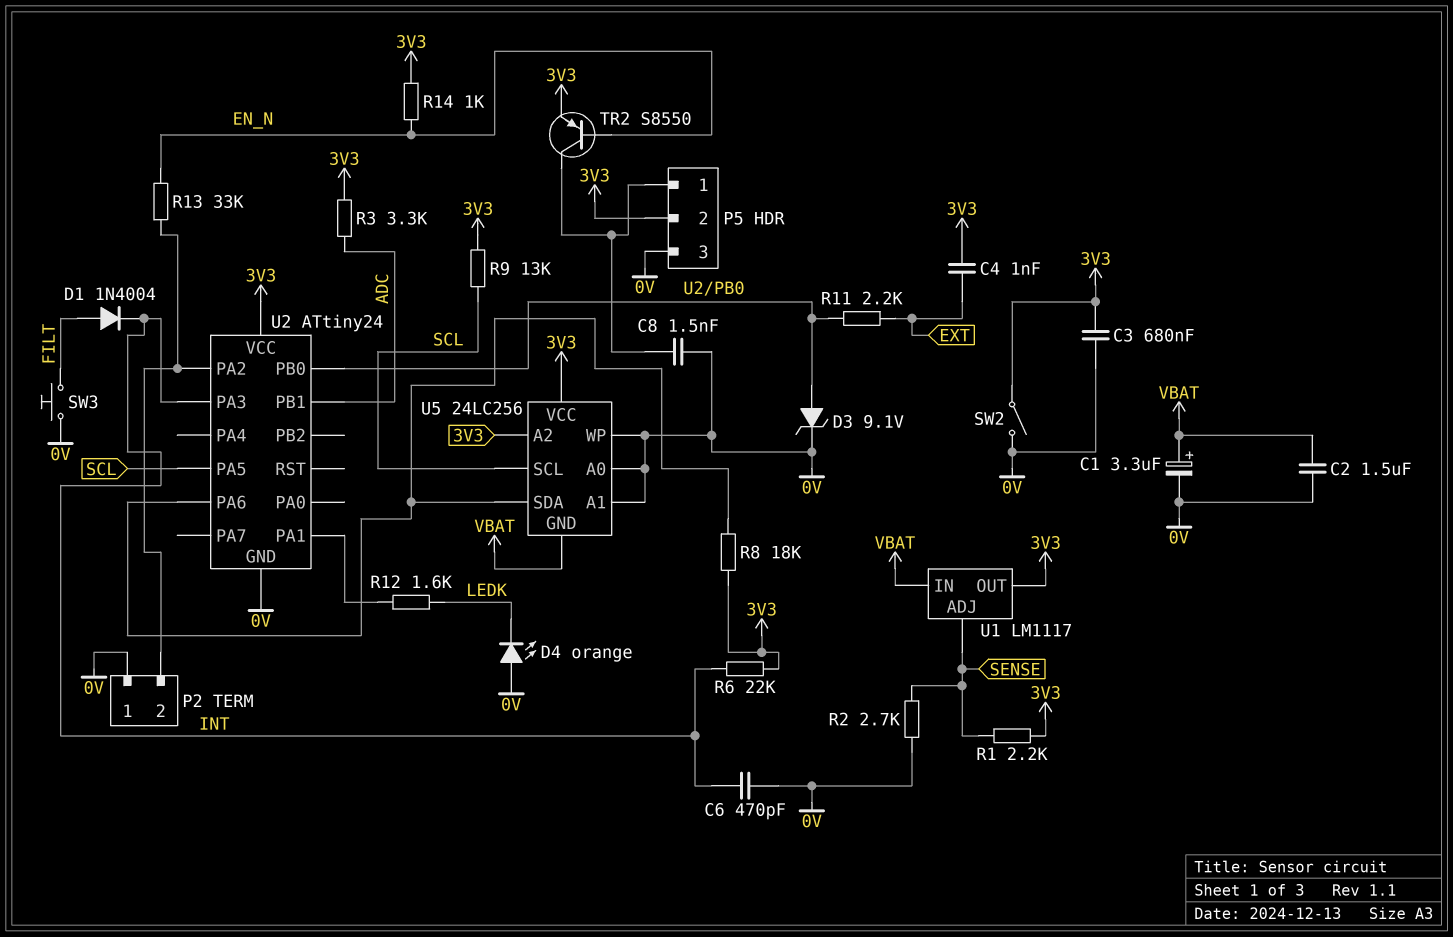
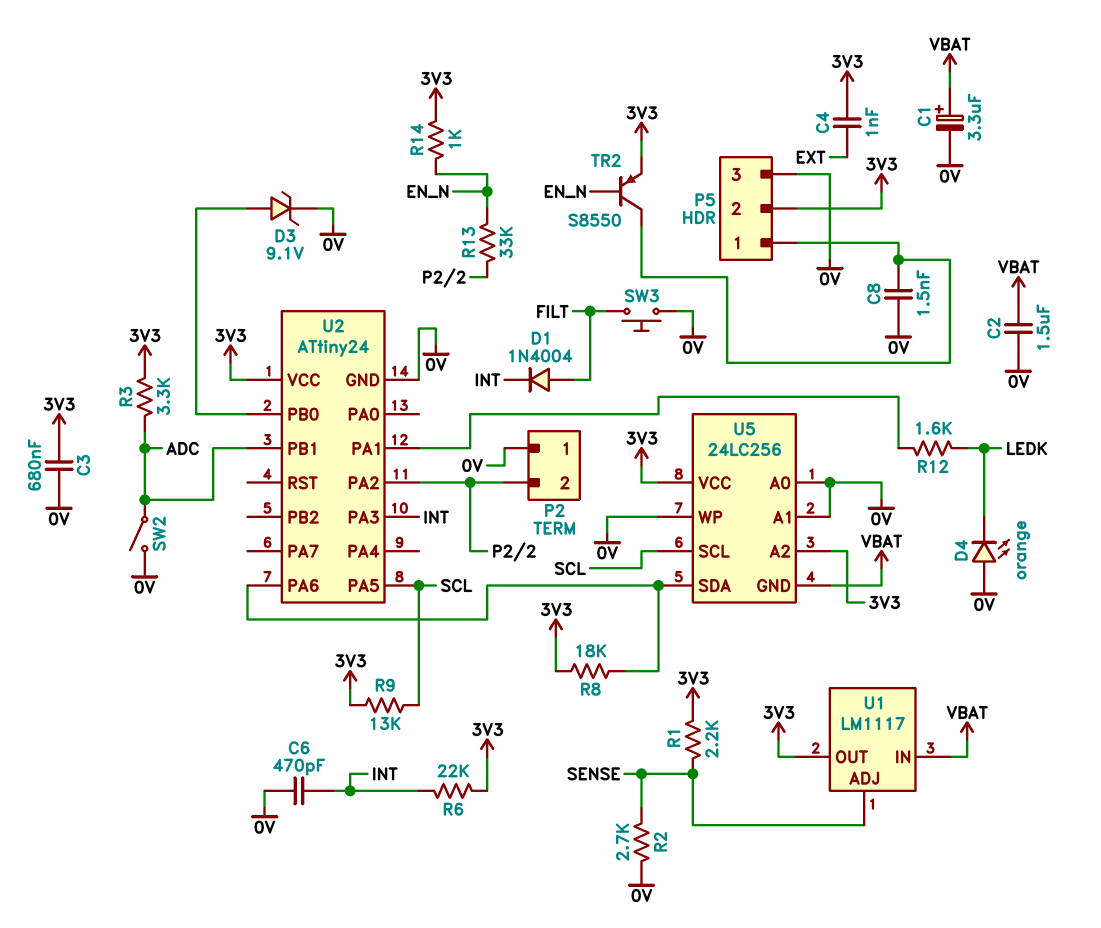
R11: 2.2k (EXT, U2/PB0) -> none
SW2: switch (0V, 3V3) -> switch (0V, ADC)

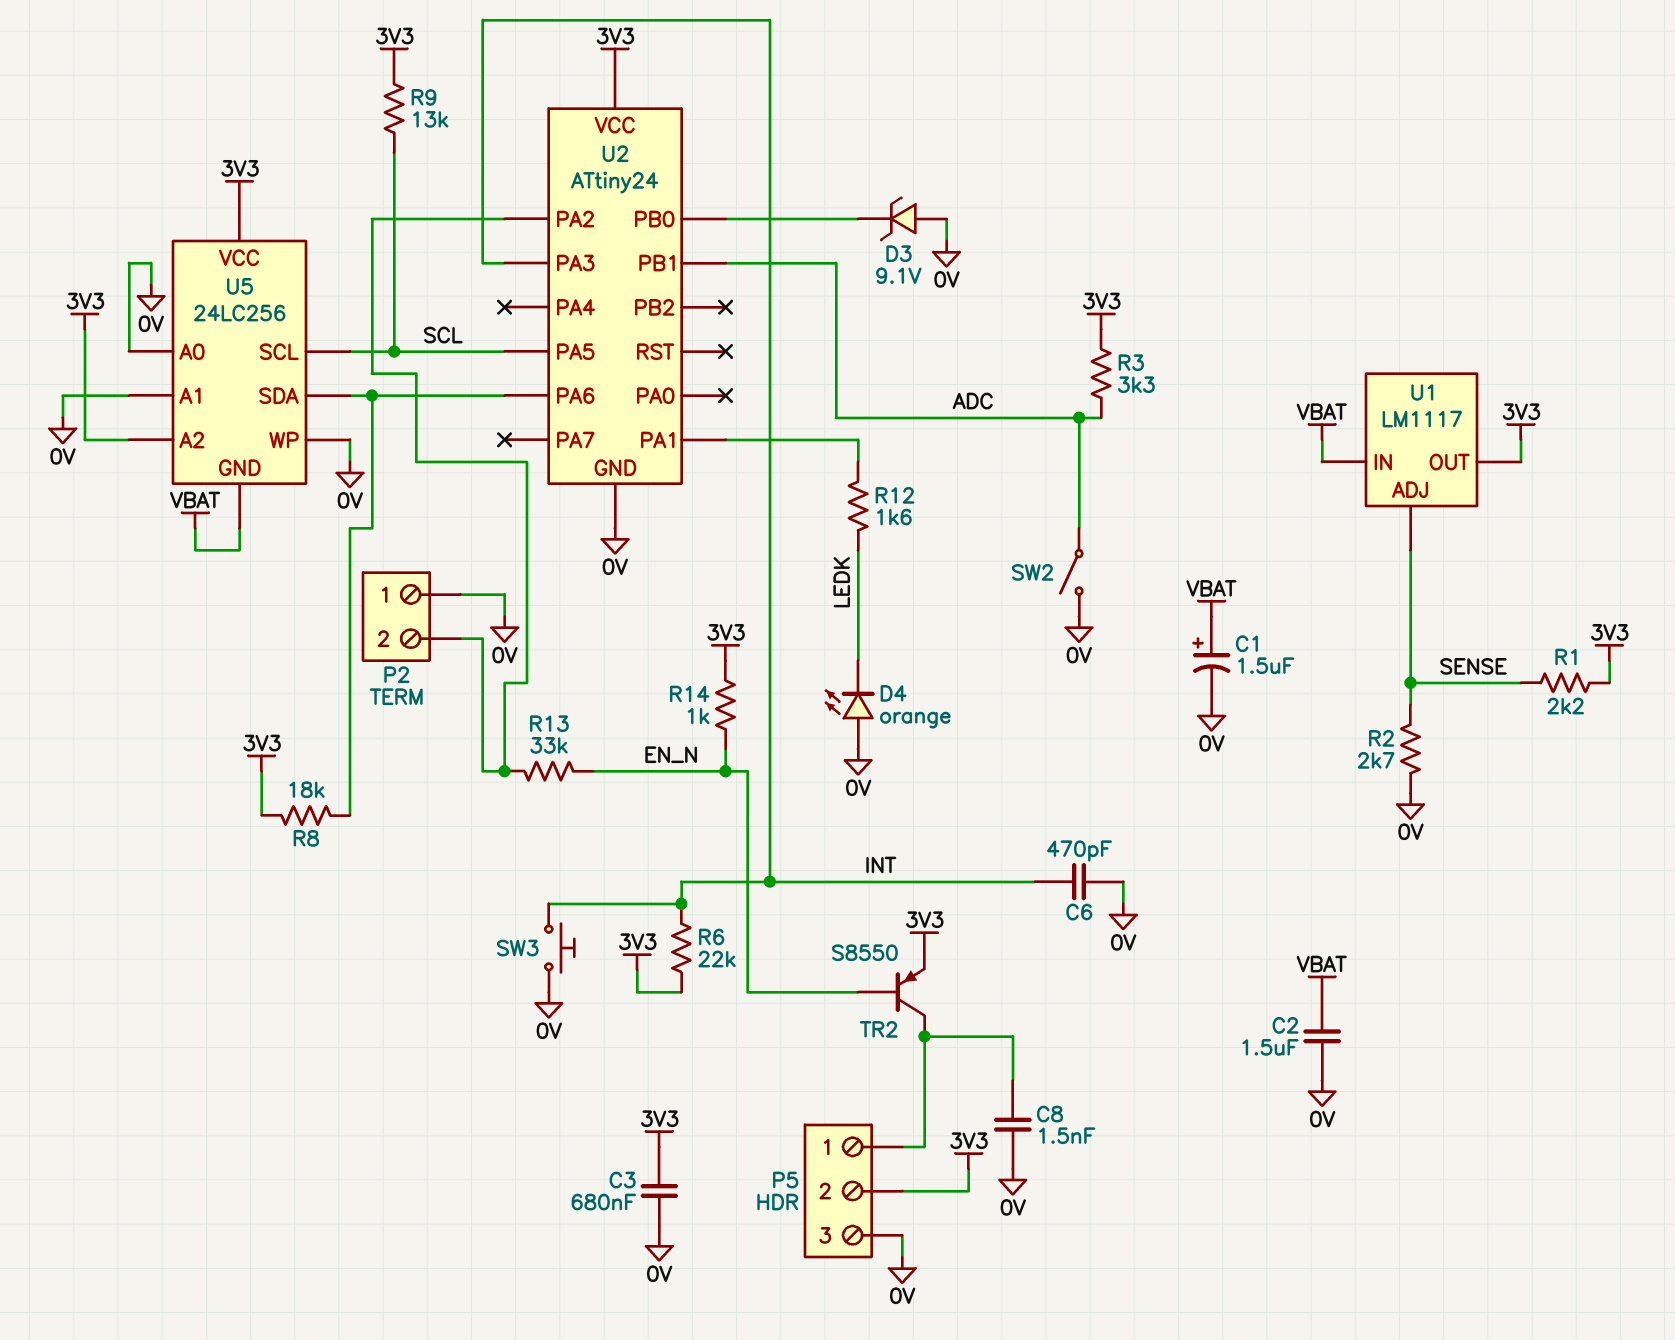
C1: 3.3uF (plus VBAT, minus 0V) -> 1.5uF (plus VBAT, minus 0V)
C4: 1nF (3V3, EXT) -> none
D1: diode 1N4004 (A FILT, K INT) -> none
D3: zener 9.1V (A U2/PB0, K 0V) -> zener 9.1V (A 0V, K U2/PB0)
SW3: button (0V, FILT) -> button (0V, INT)

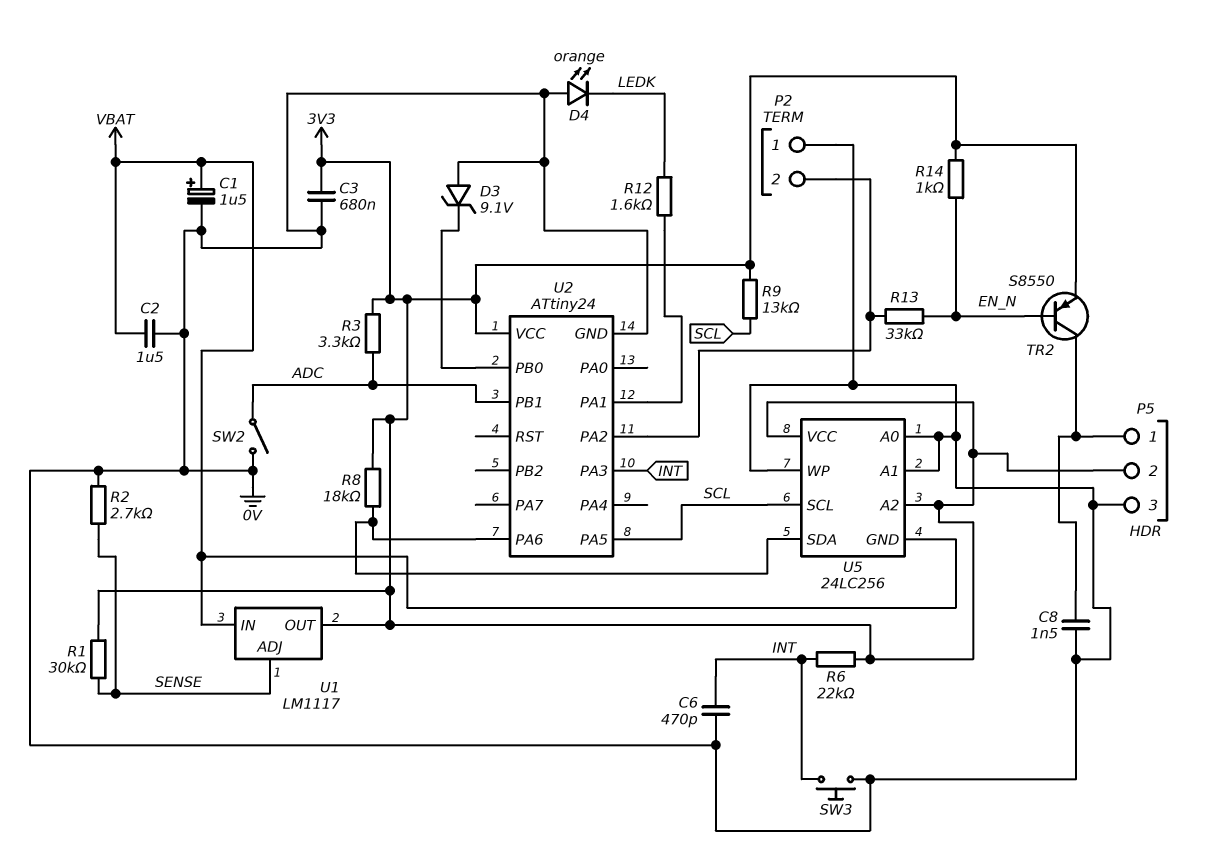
R1: 2.2k (3V3, SENSE) -> 30k (3V3, SENSE)

